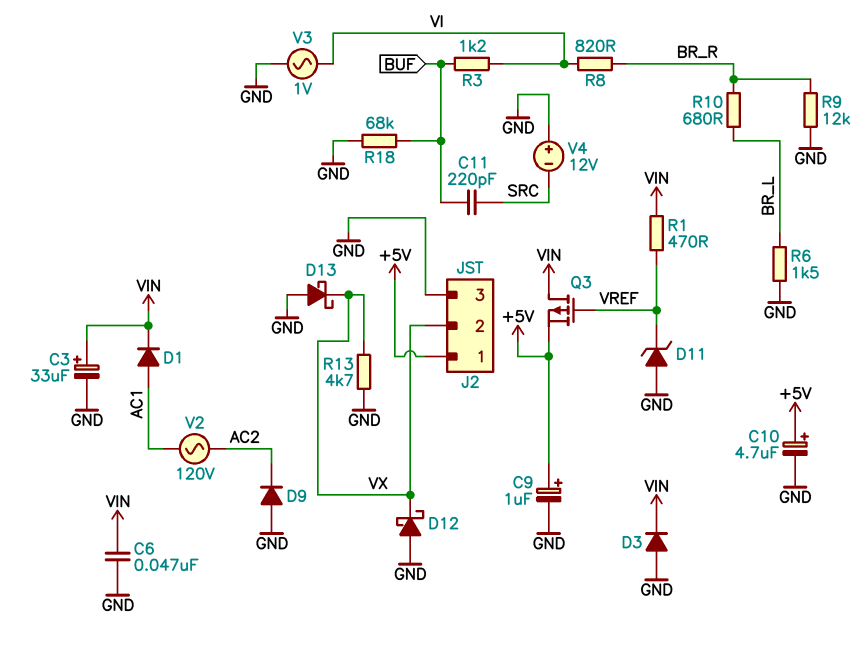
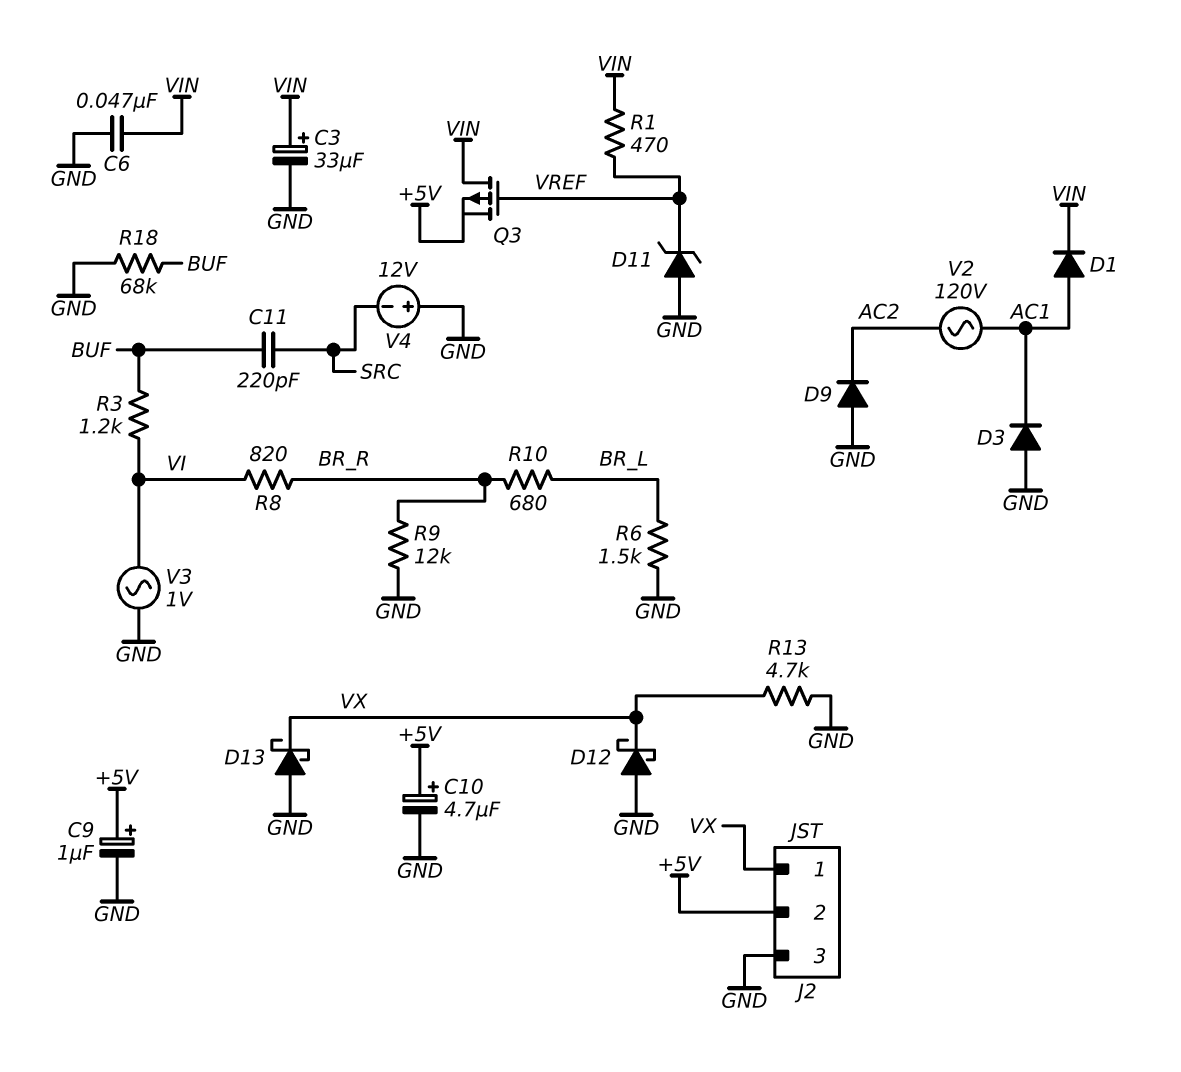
D3: diode (A GND, K VIN) -> diode (A GND, K AC1)
J2 pin 1: +5V -> VX
J2 pin 2: VX -> +5V

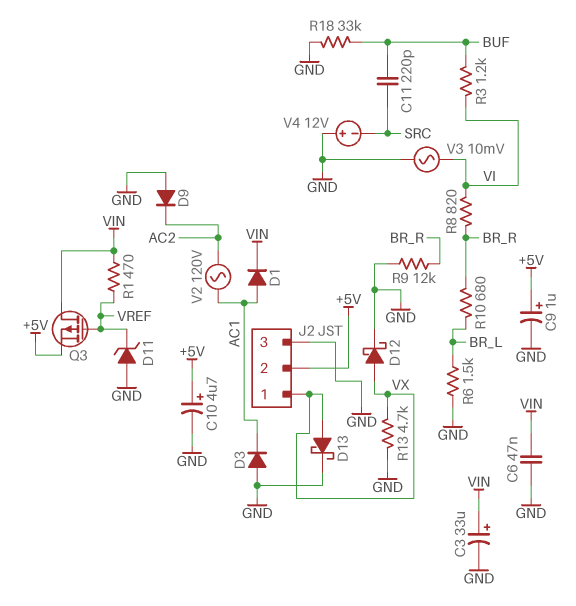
D12: schottky (A GND, K VX) -> schottky (A VX, K GND)
D13: schottky (A GND, K VX) -> schottky (A VX, K GND)
R18: 68k (BUF, GND) -> 33k (BUF, GND)
V3: AC 1V (GND, VI) -> AC 10mV (GND, VI)

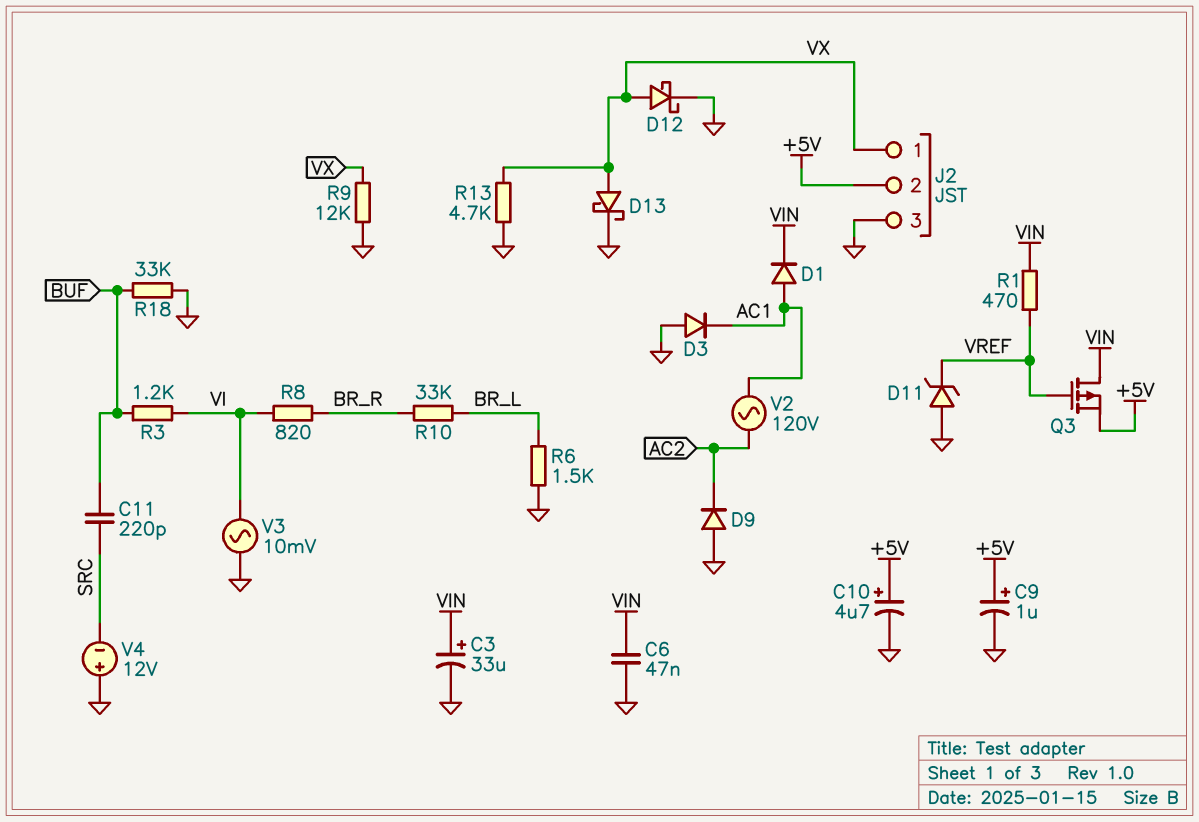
R9: 12k (BR_R, GND) -> 12k (GND, VX)
R10: 680 (BR_L, BR_R) -> 33k (BR_L, BR_R)

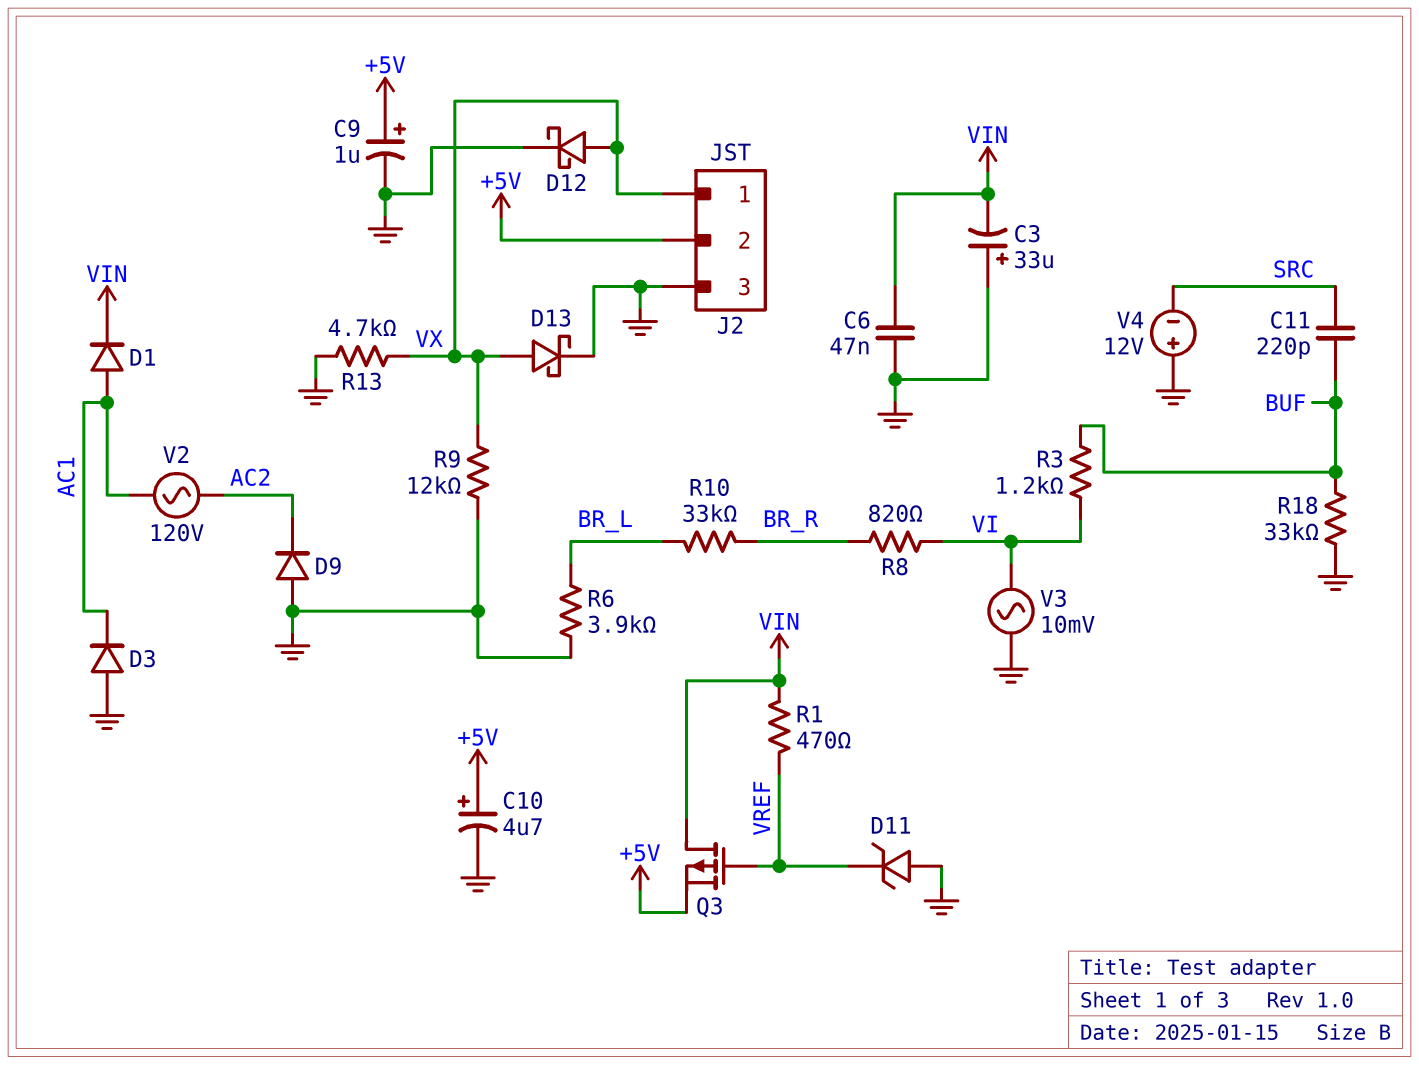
C3: 33uF (plus VIN, minus GND) -> 33uF (plus GND, minus VIN)
R6: 1.5k (BR_L, GND) -> 3.9k (BR_L, GND)

